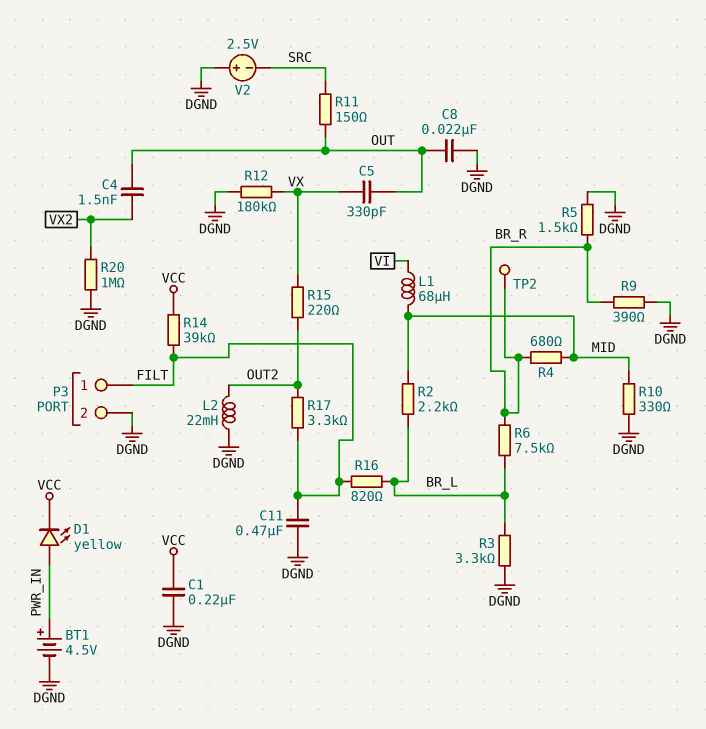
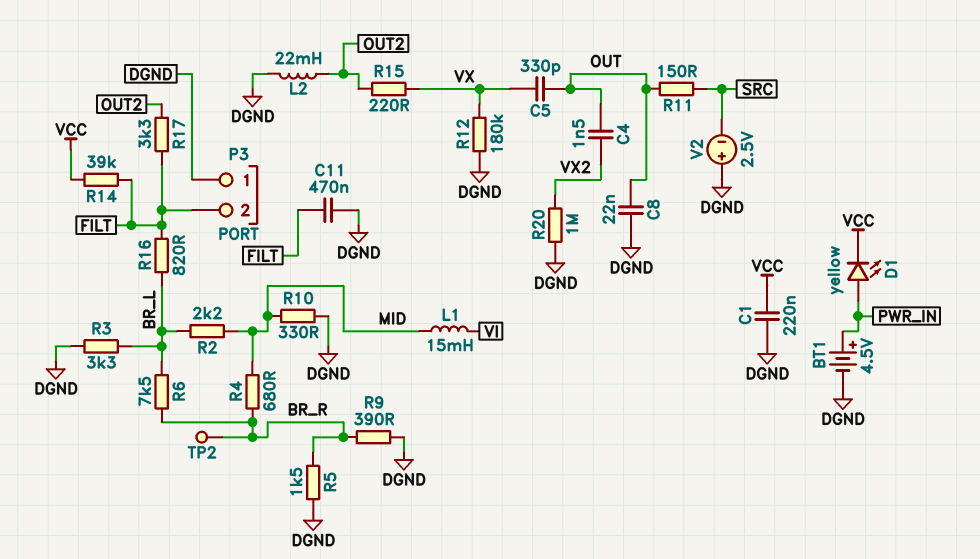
L1: 68uH (MID, VI) -> 15mH (MID, VI)
P3 pin 1: FILT -> DGND
P3 pin 2: DGND -> FILT

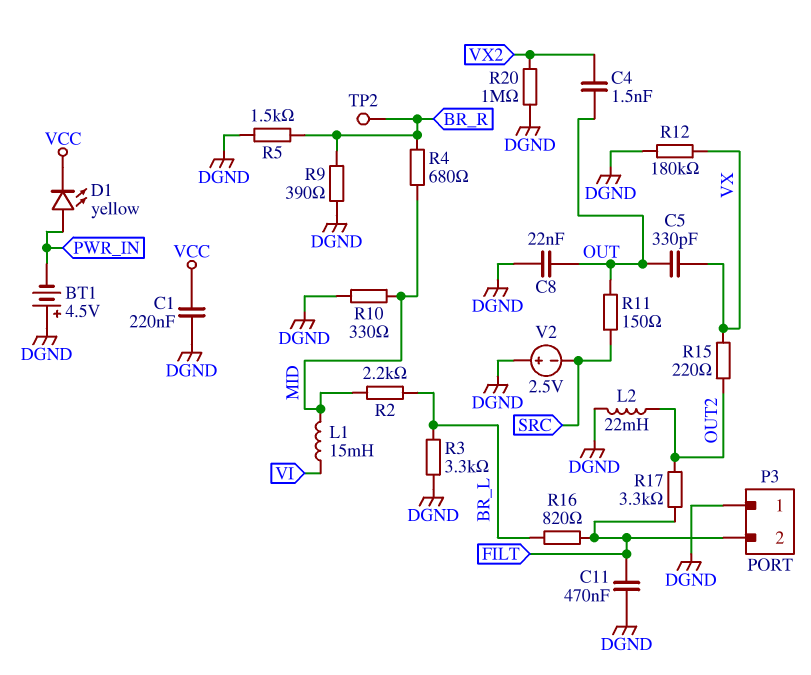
BT1: 4.5V (plus PWR_IN, minus DGND) -> 4.5V (plus DGND, minus PWR_IN)
R6: 7.5k (BR_L, BR_R) -> none
R14: 39k (FILT, VCC) -> none

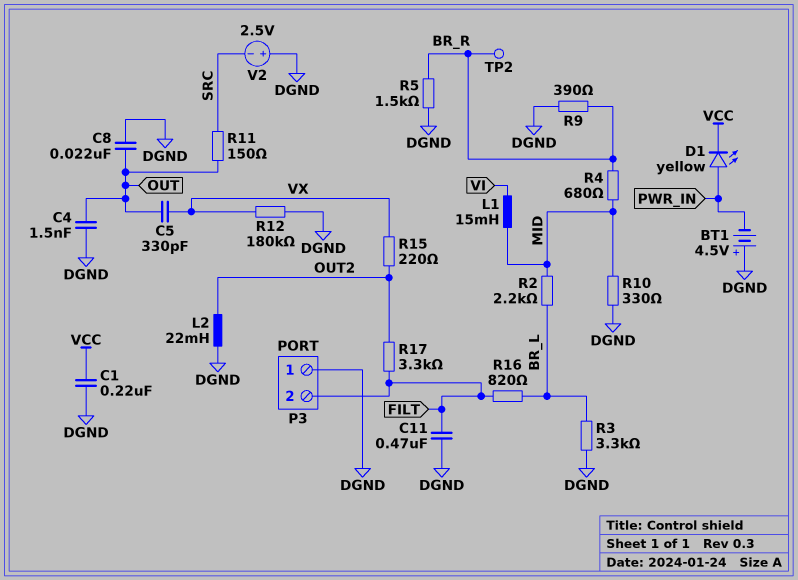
C4: 1.5nF (OUT, VX2) -> 1.5nF (DGND, OUT)
R20: 1M (DGND, VX2) -> none

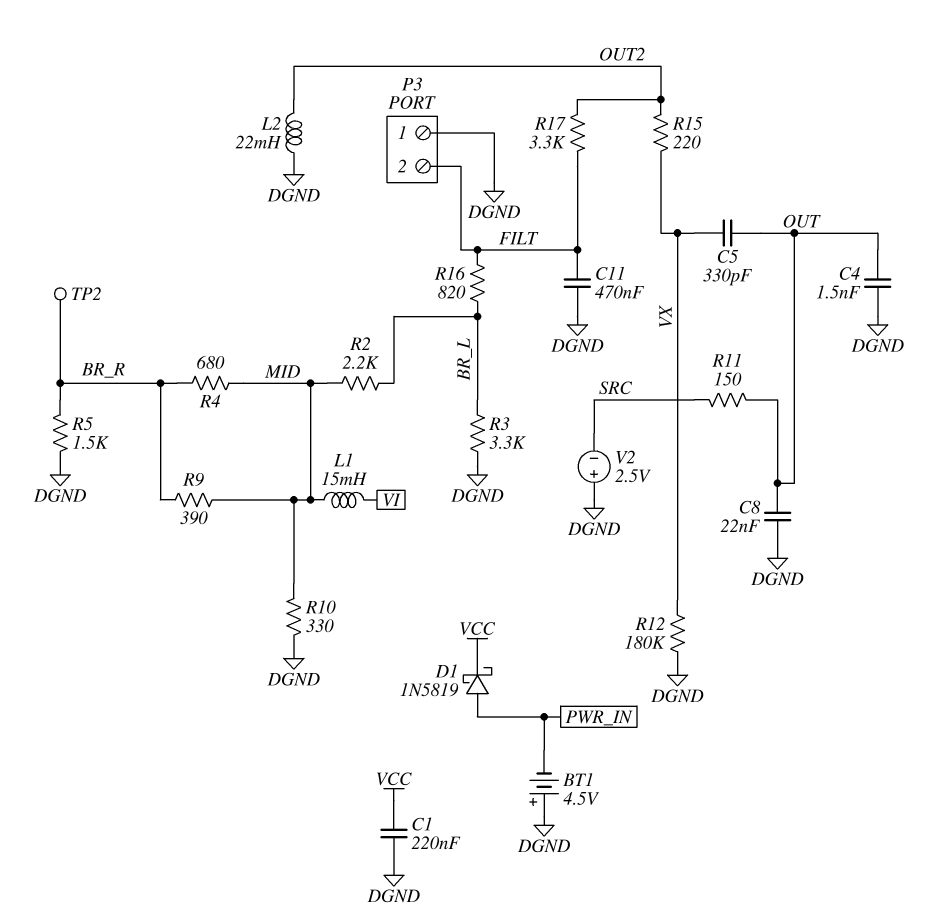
D1: LED yellow (A PWR_IN, K VCC) -> schottky 1N5819 (A PWR_IN, K VCC)
R9: 390 (BR_R, DGND) -> 390 (BR_R, MID)

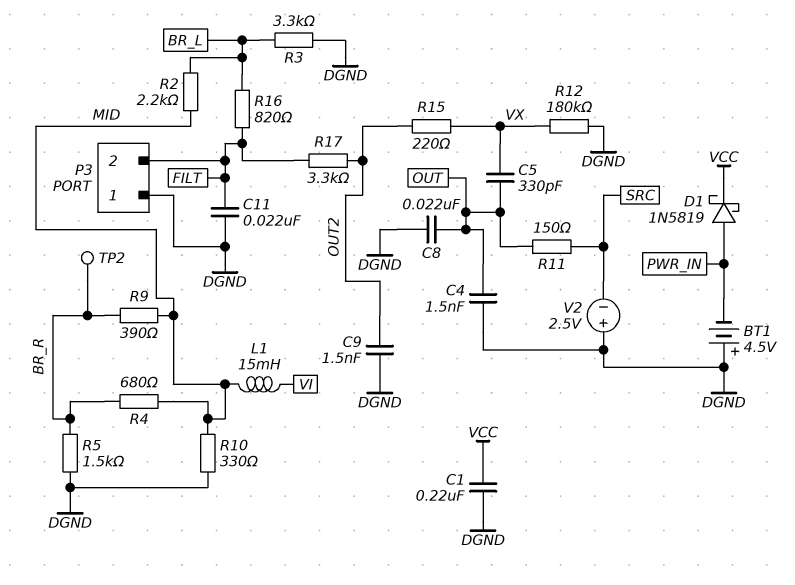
C9: none -> 1.5nF (DGND, OUT2)
C11: 470nF (DGND, FILT) -> 22nF (DGND, FILT)
L2: 22mH (DGND, OUT2) -> none

